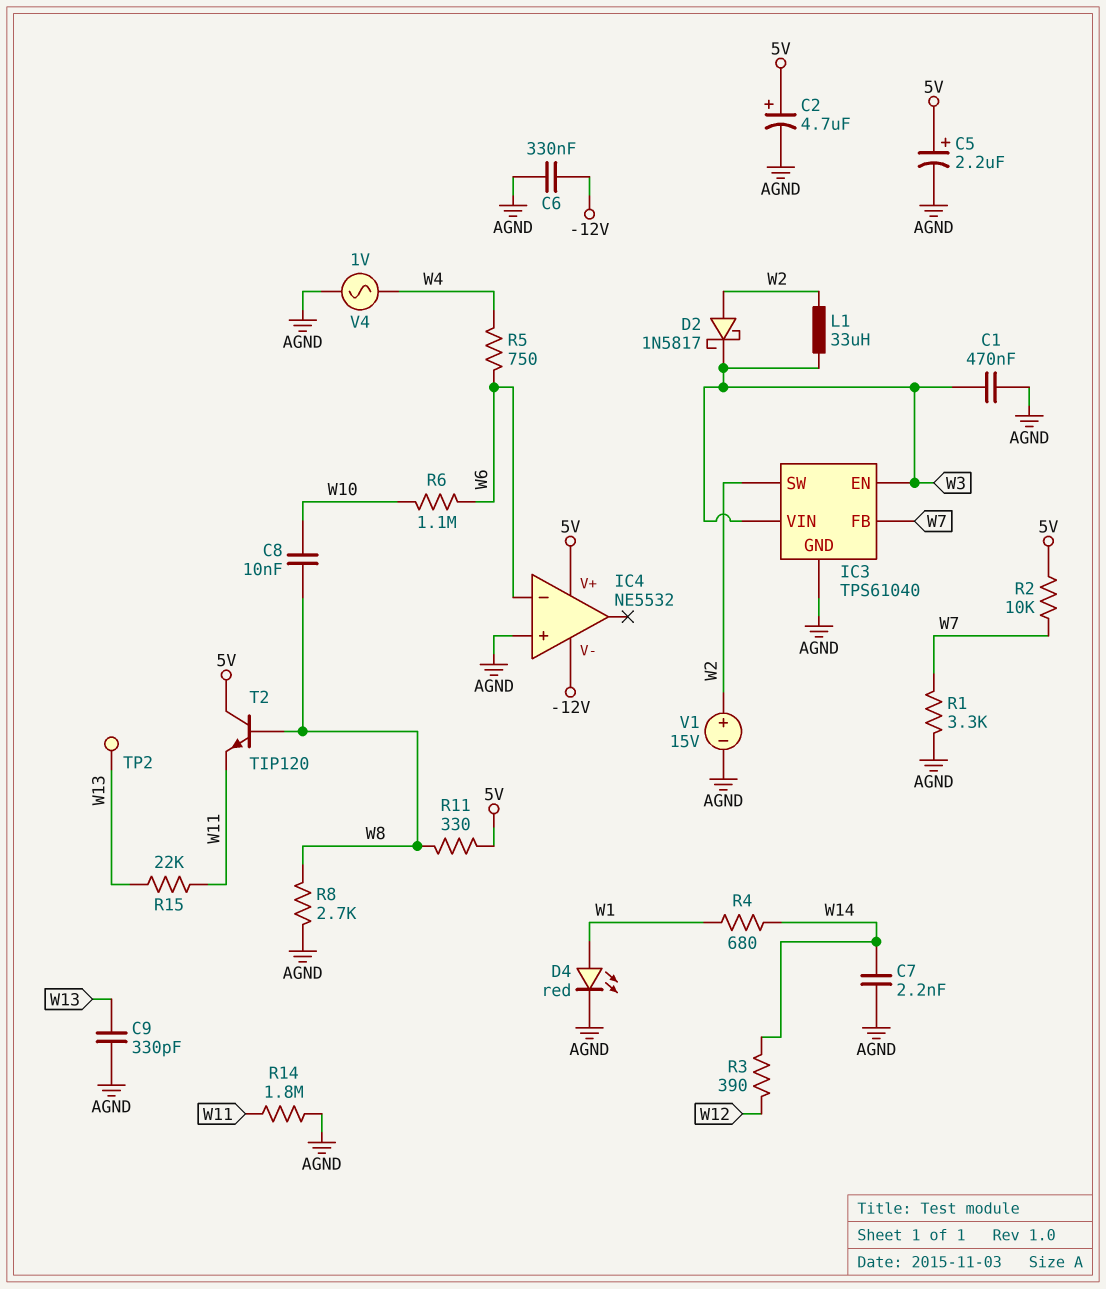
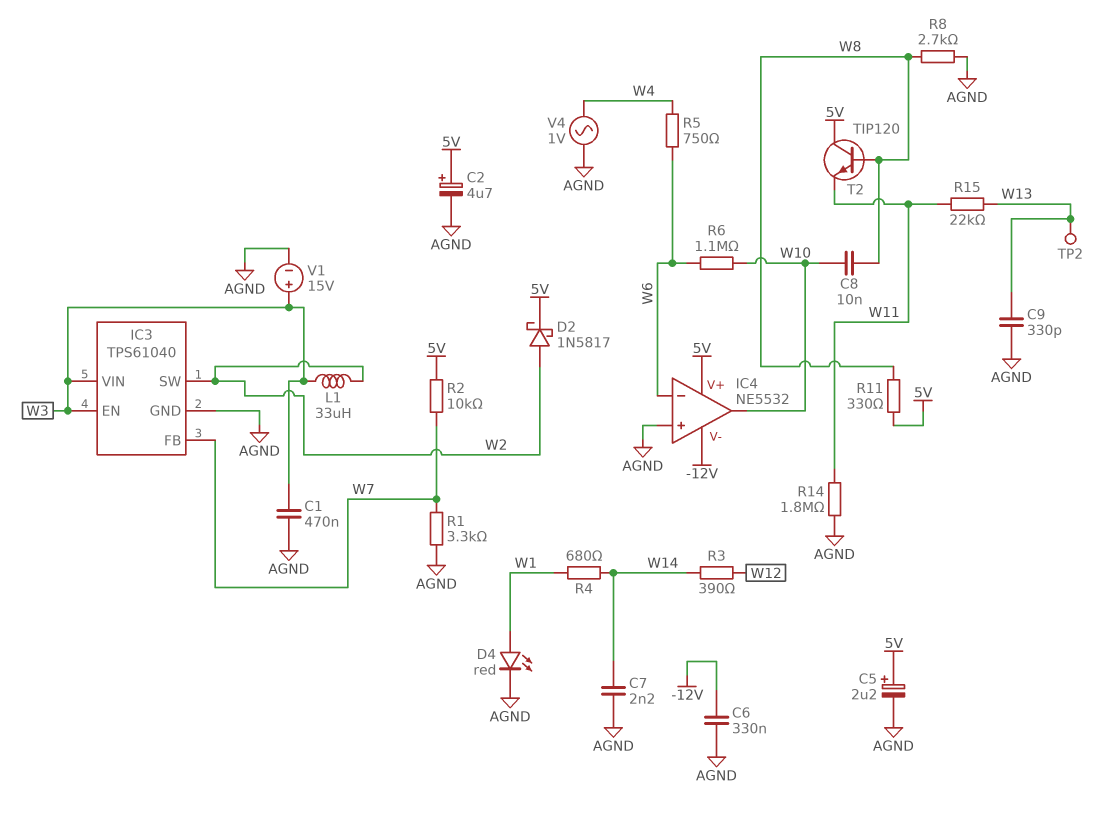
D2: schottky 1N5817 (A W2, K W3) -> schottky 1N5817 (A W2, K 5V)
IC4 pin out: none -> W10
V1: 15V (plus W2, minus AGND) -> 15V (plus W3, minus AGND)

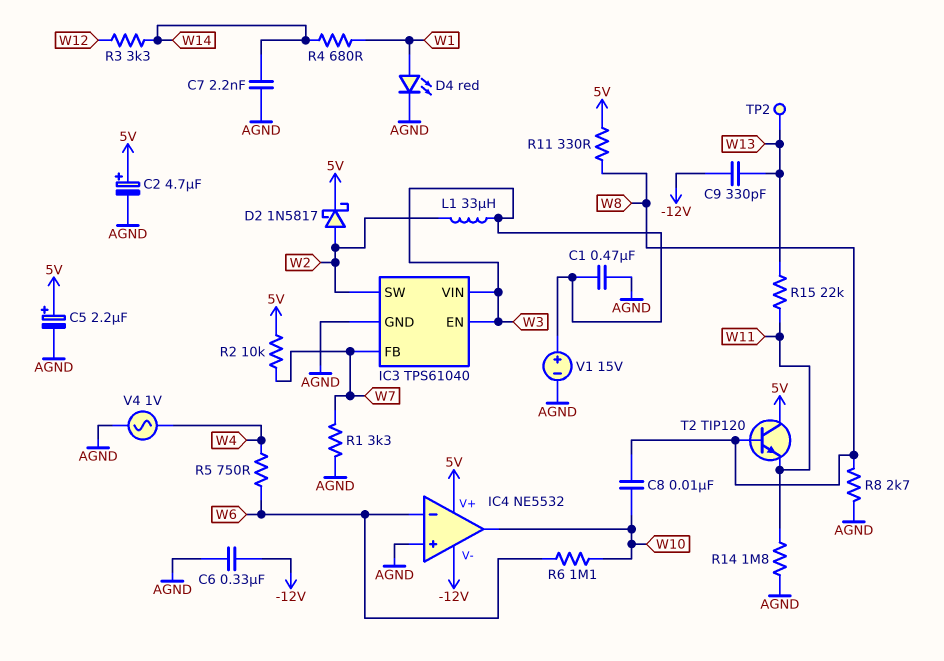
C9: 330pF (AGND, W13) -> 330pF (-12V, W13)
R3: 390 (W12, W14) -> 3.3k (W12, W14)

